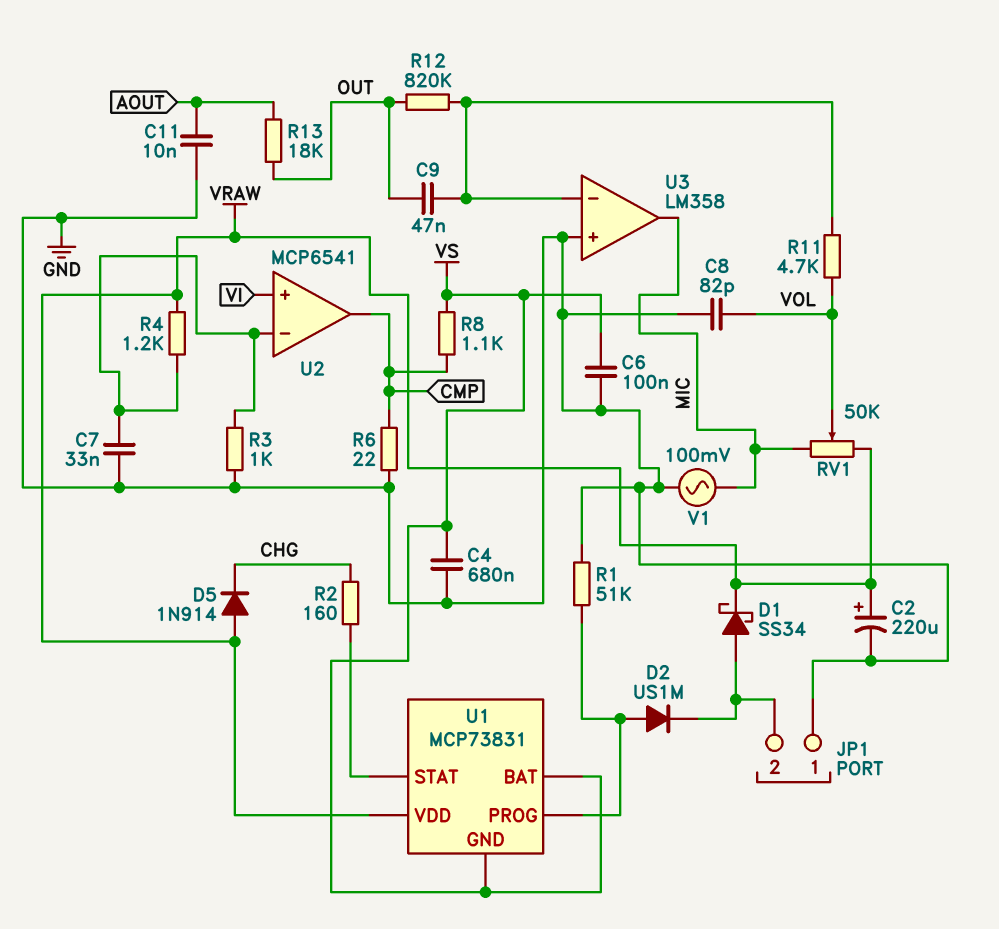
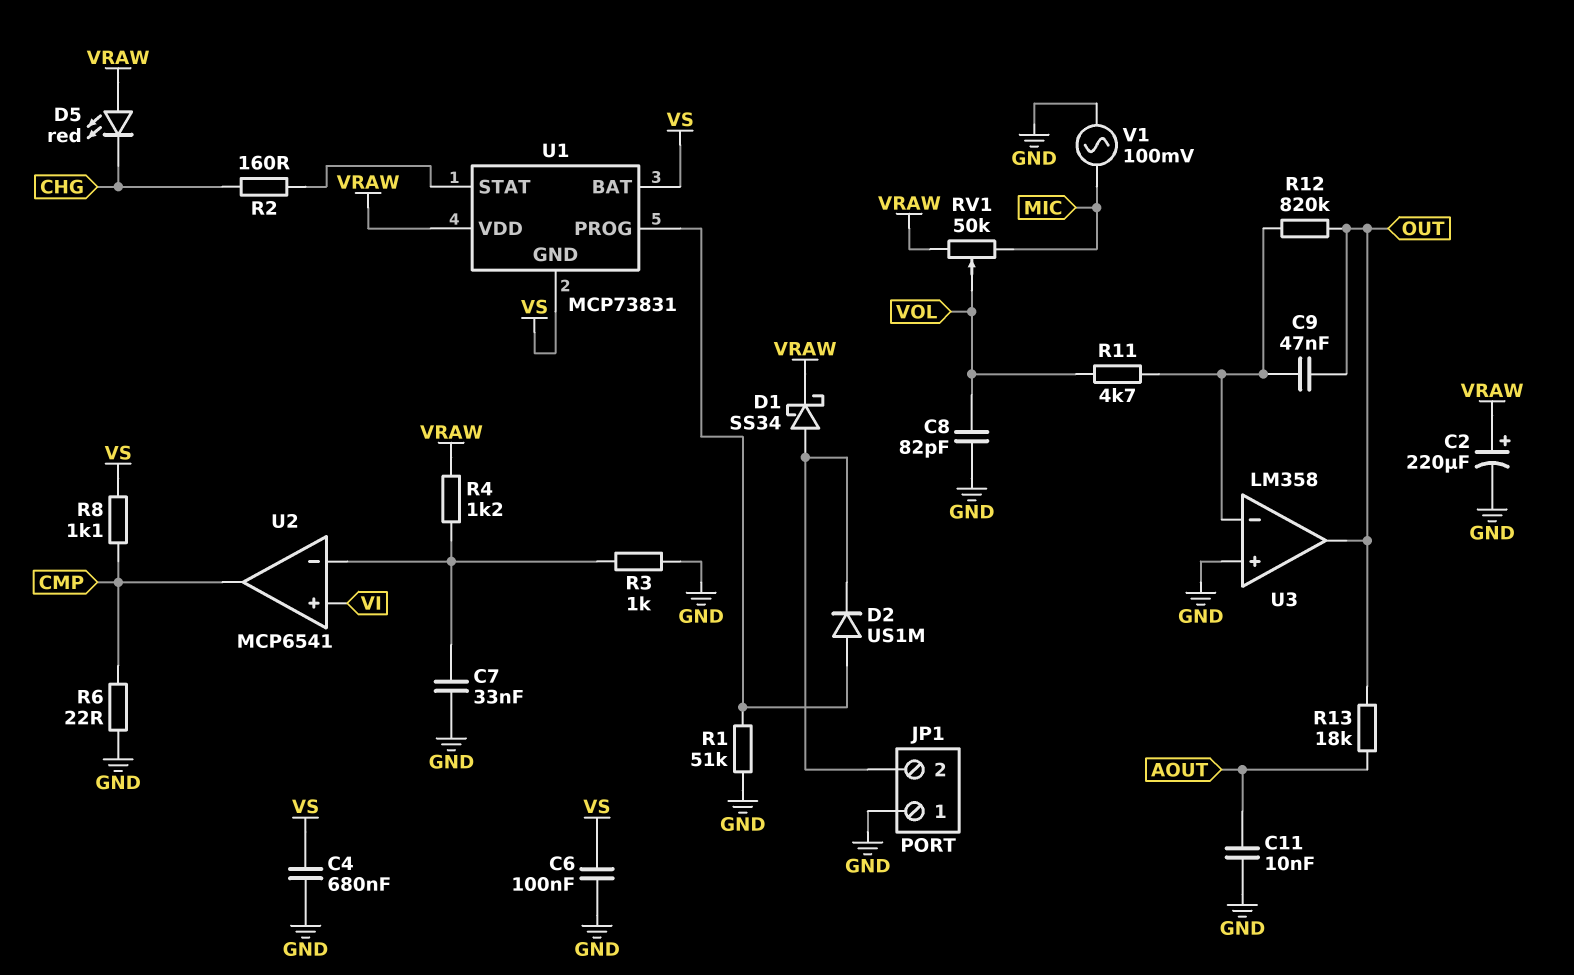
D5: diode 1N914 (A VRAW, K CHG) -> LED red (A VRAW, K CHG)
U3 pin out: MIC -> OUT

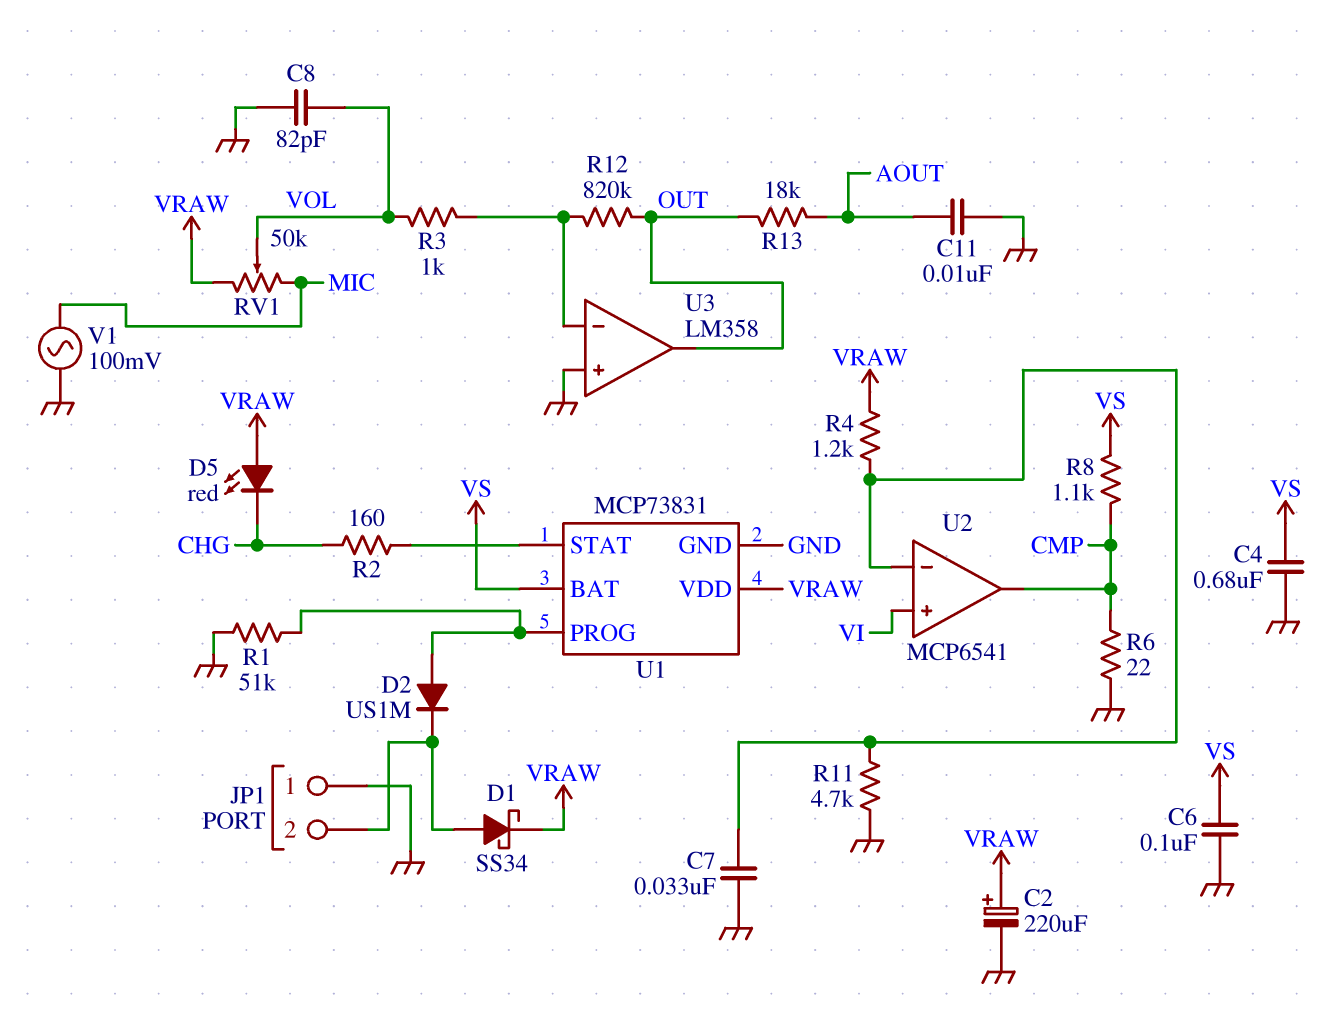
C9: 47nF (OUT, U3/in-) -> none
R3: 1k (GND, U2/in-) -> 1k (U3/in-, VOL)
R11: 4.7k (U3/in-, VOL) -> 4.7k (GND, U2/in-)
U1 pin GND: VS -> GND

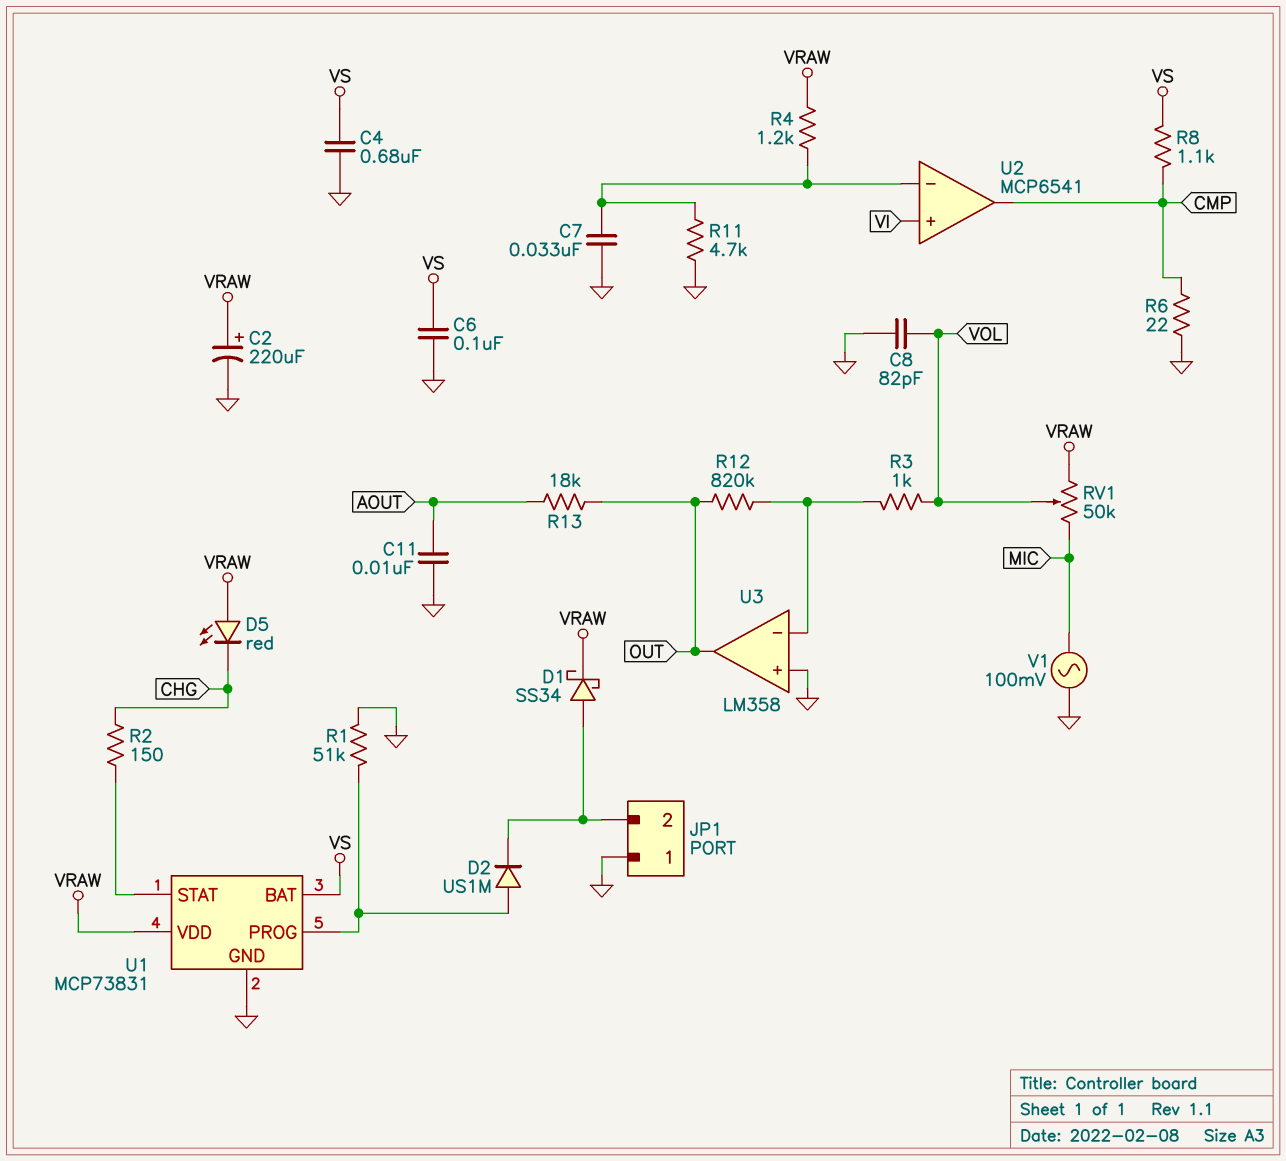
R2: 160 (CHG, U1/STAT) -> 150 (CHG, U1/STAT)

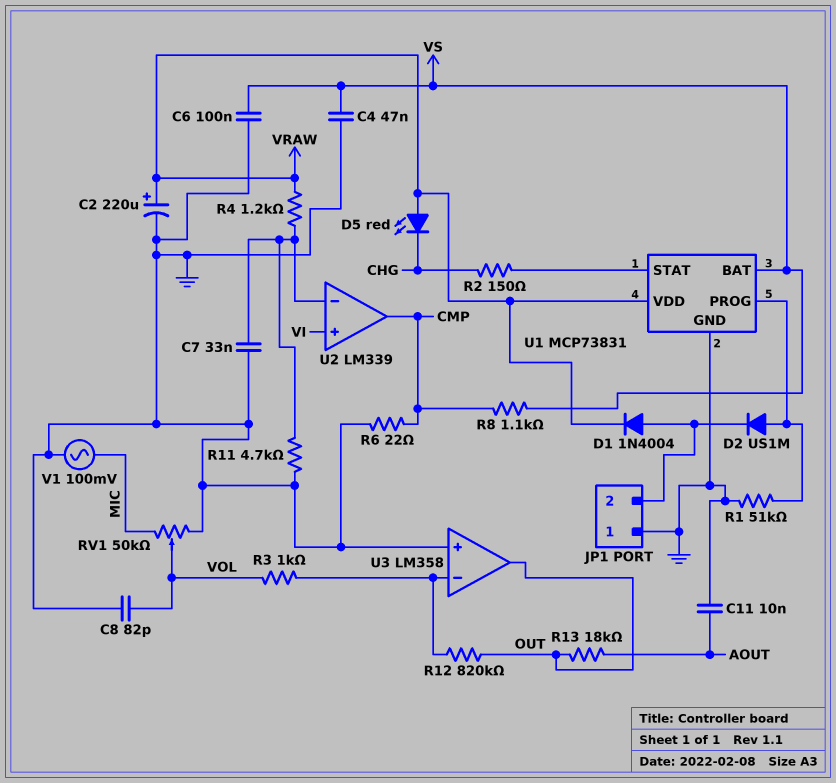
C4: 680nF (GND, VS) -> 47nF (GND, VS)
D1: schottky SS34 (A JP1/2, K VRAW) -> diode 1N4004 (A JP1/2, K VRAW)
RV1: 50k (MIC, VRAW, wiper VOL) -> 50k (GND, MIC, wiper VOL)
U2: MCP6541 -> LM339

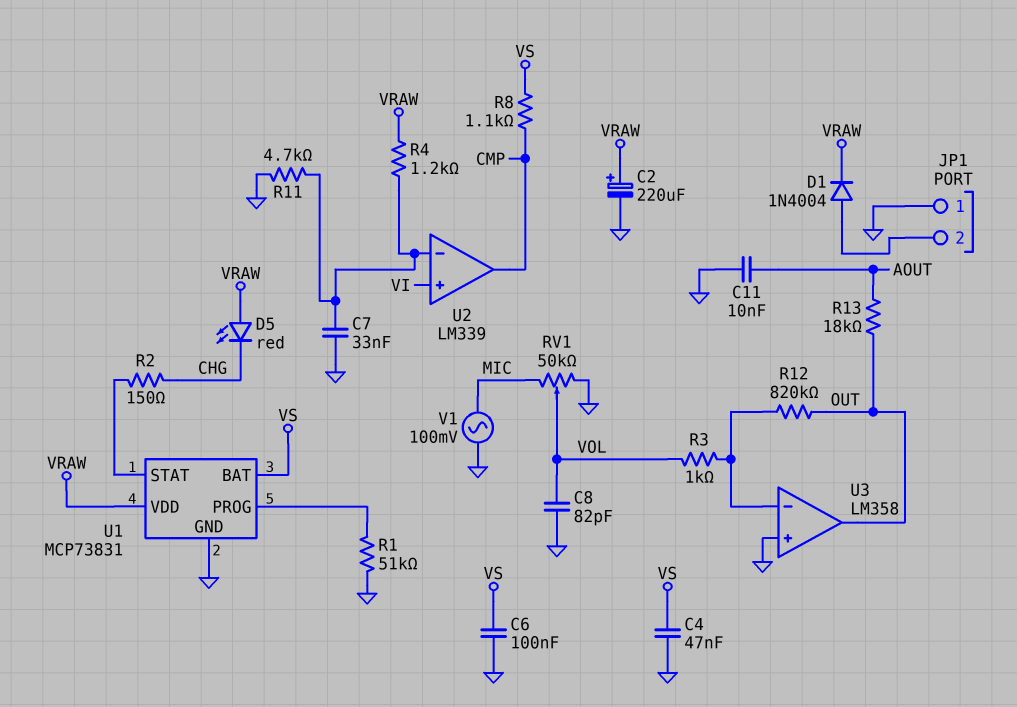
D2: diode US1M (A U1/PROG, K JP1/2) -> none
R6: 22 (CMP, GND) -> none

